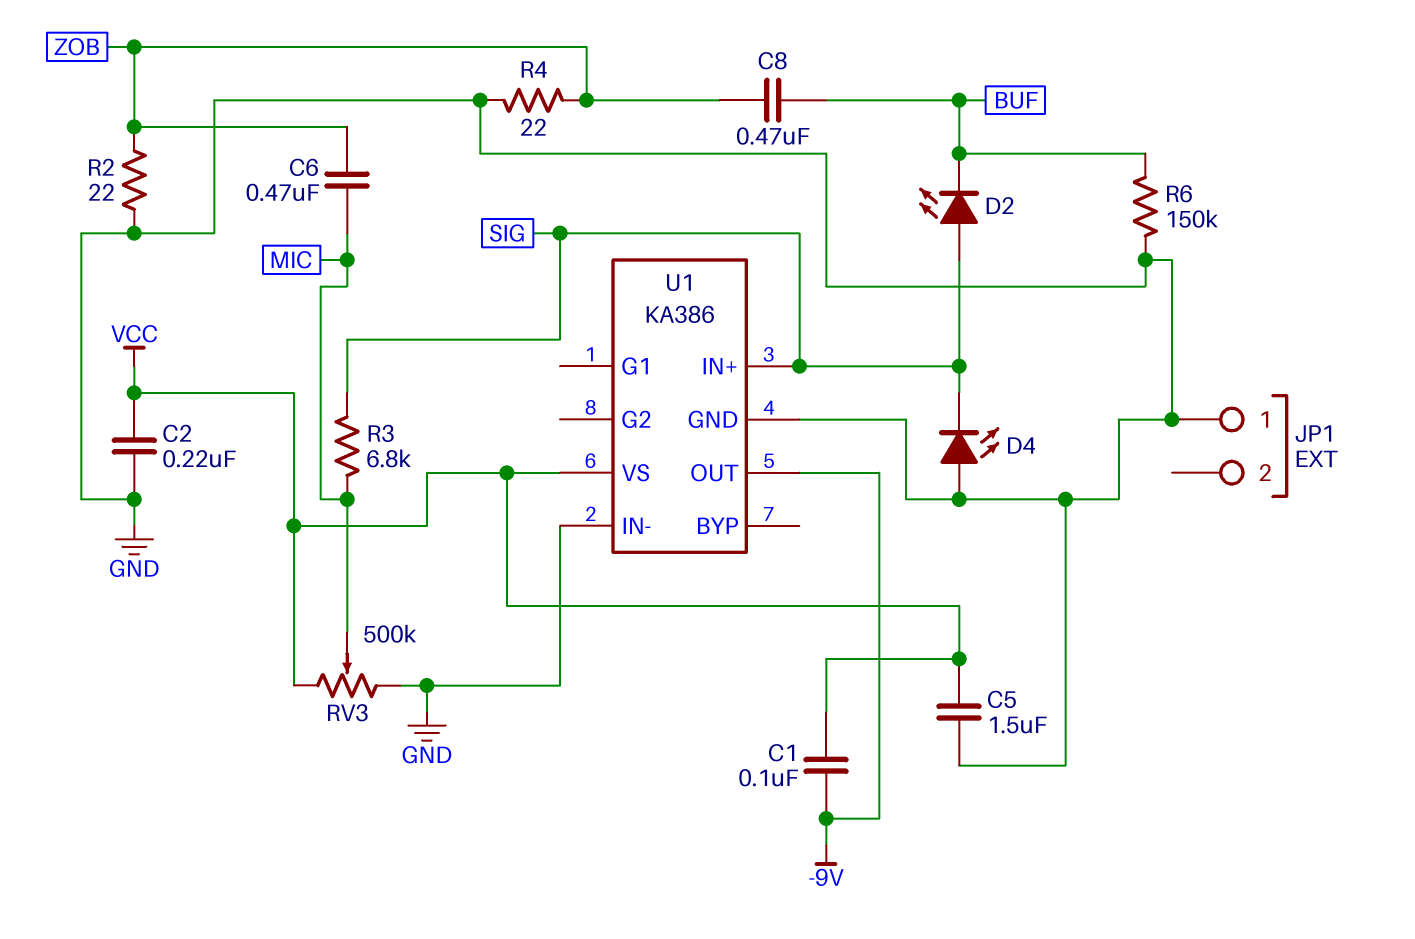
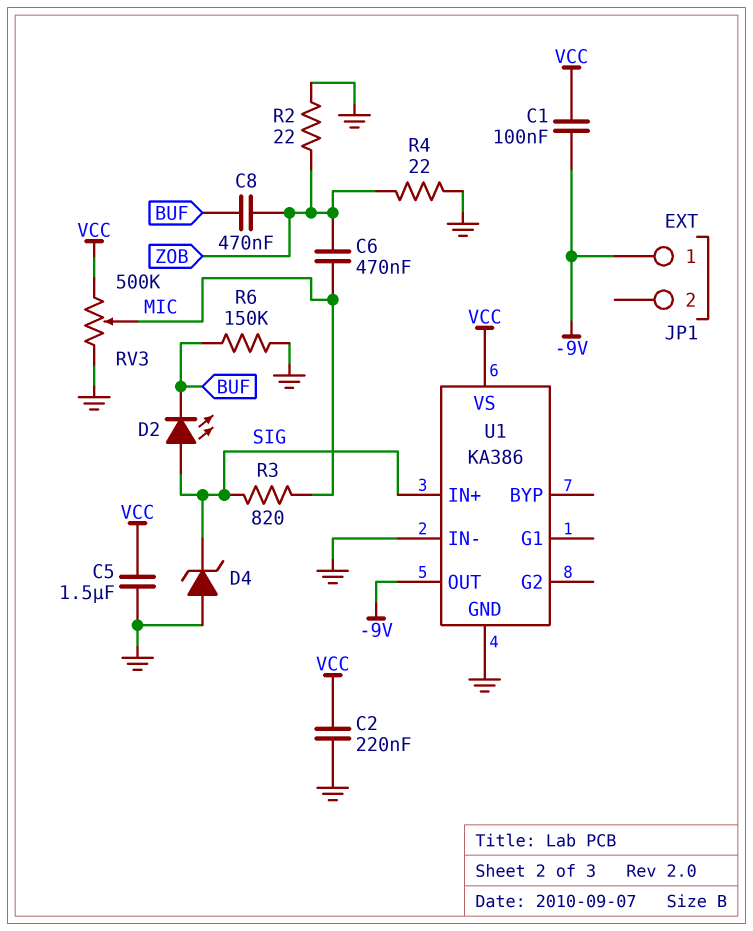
D4: LED (A GND, K SIG) -> zener (A GND, K SIG)
JP1 pin 1: GND -> -9V
R3: 6.8k (MIC, SIG) -> 820 (MIC, SIG)

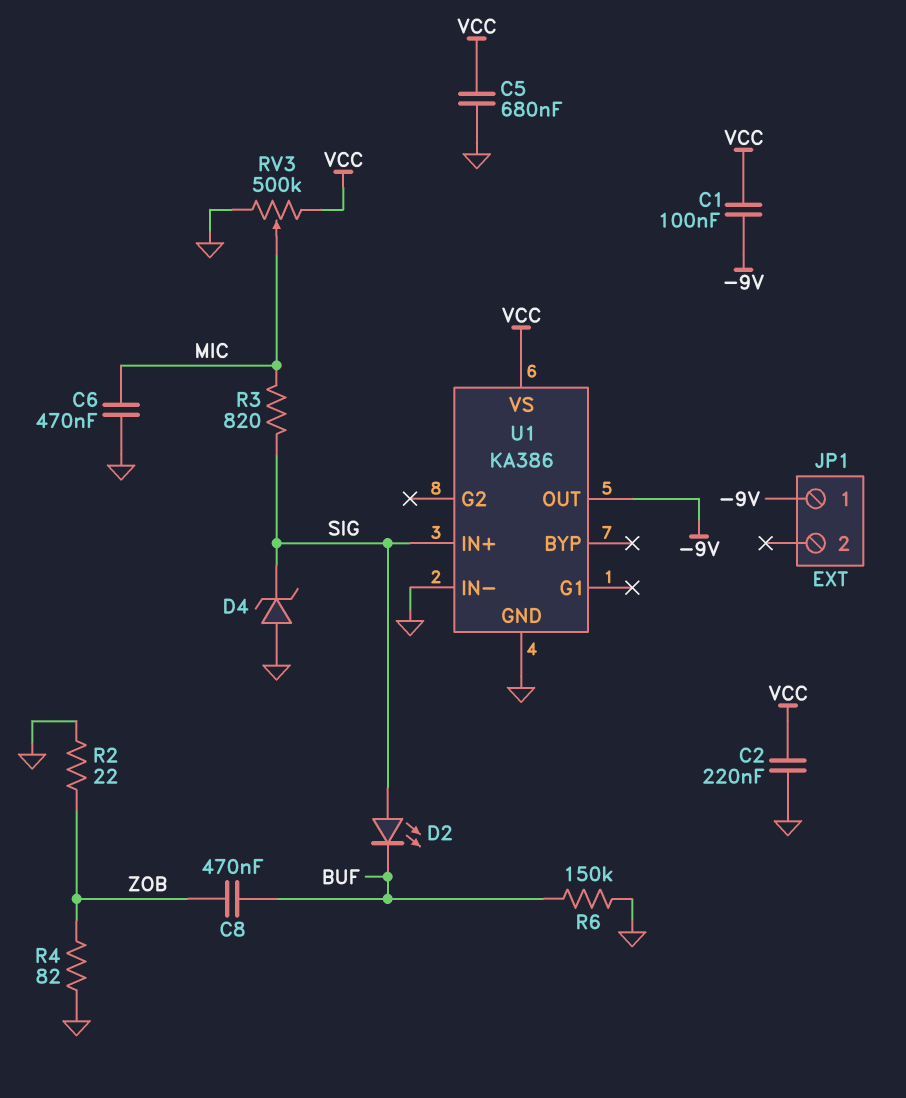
C5: 1.5uF (GND, VCC) -> 680nF (GND, VCC)
C6: 470nF (MIC, ZOB) -> 470nF (GND, MIC)
R4: 22 (GND, ZOB) -> 82 (GND, ZOB)

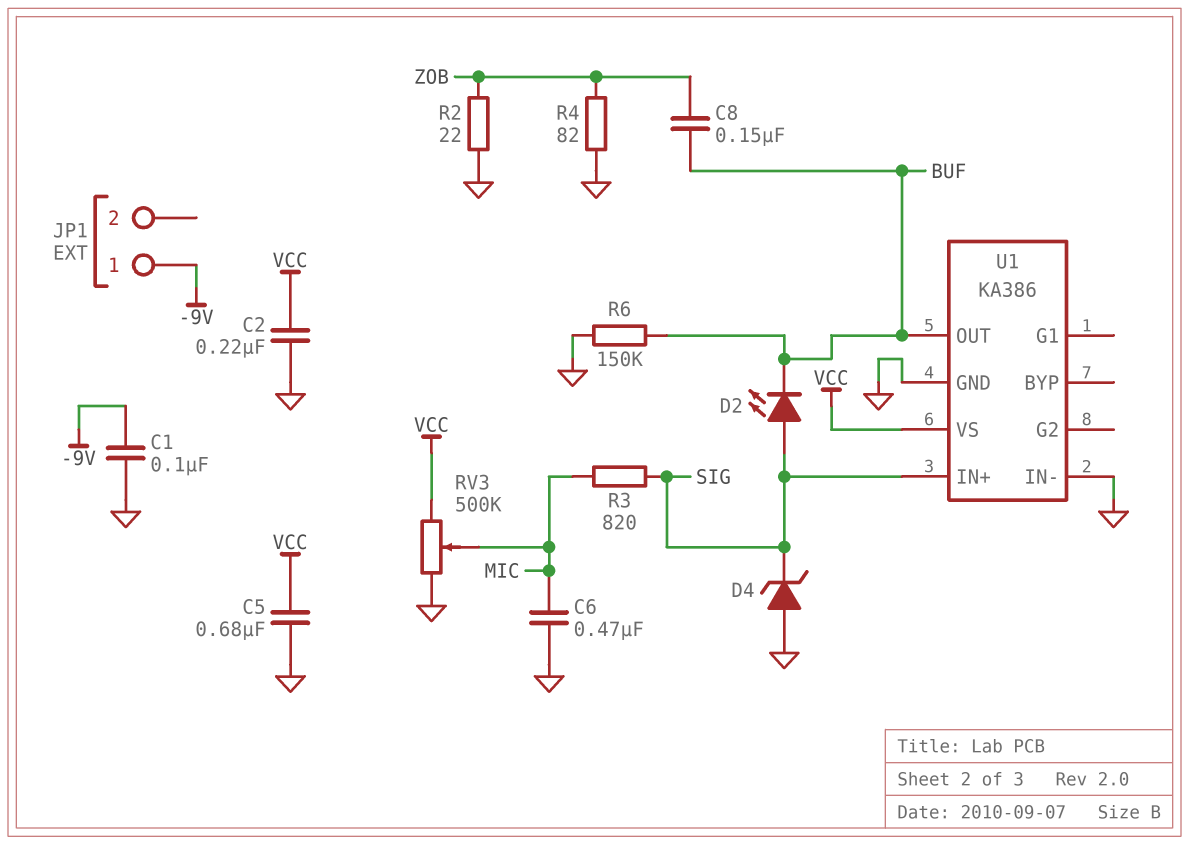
C1: 100nF (-9V, VCC) -> 100nF (-9V, GND)
C8: 470nF (BUF, ZOB) -> 150nF (BUF, ZOB)
U1 pin OUT: -9V -> BUF

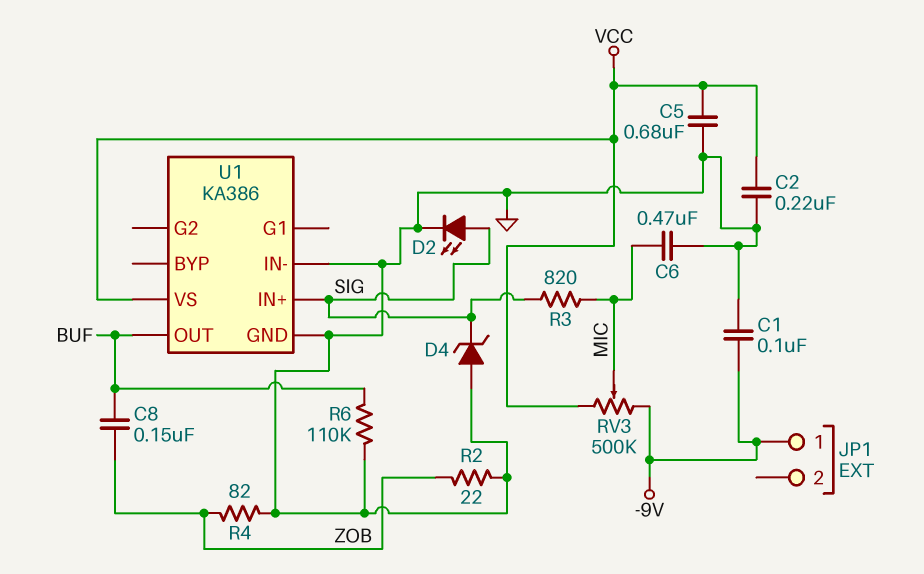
D2: LED (A SIG, K BUF) -> LED (A SIG, K GND)
R6: 150k (BUF, GND) -> 110k (BUF, GND)
RV3: 500k (GND, VCC, wiper MIC) -> 500k (-9V, VCC, wiper MIC)

